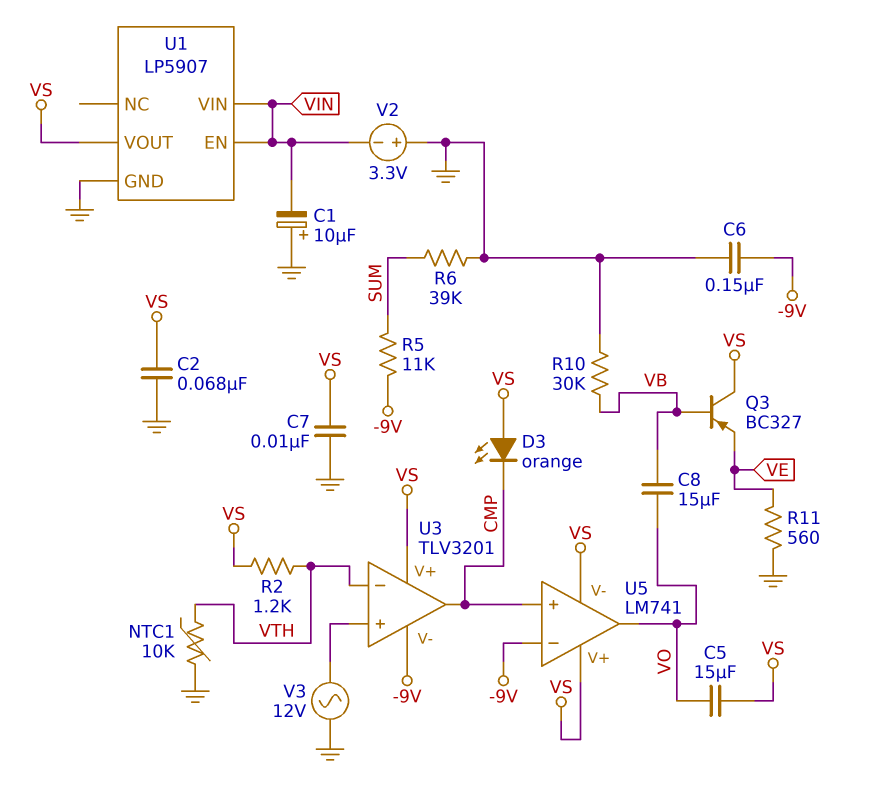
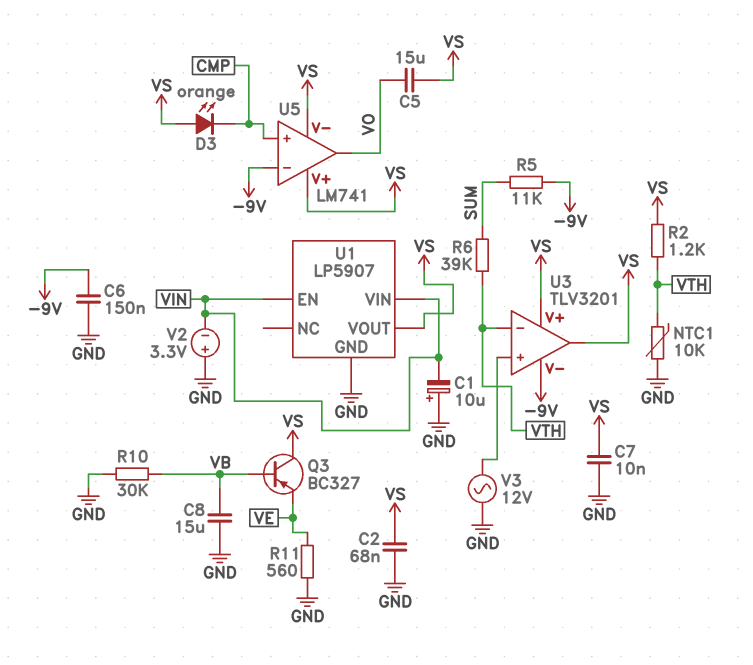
C8: 15uF (VB, VO) -> 15uF (GND, VB)
R6: 39k (GND, SUM) -> 39k (SUM, VTH)
U3 pin out: CMP -> VS

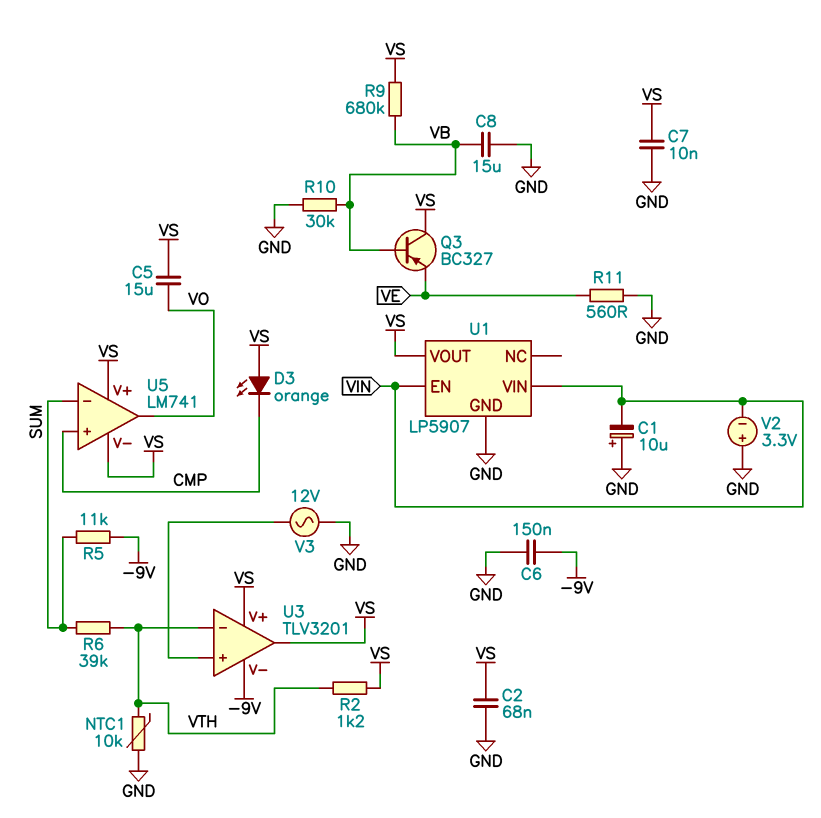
R9: none -> 680k (VB, VS)
U5 pin in-: -9V -> SUM

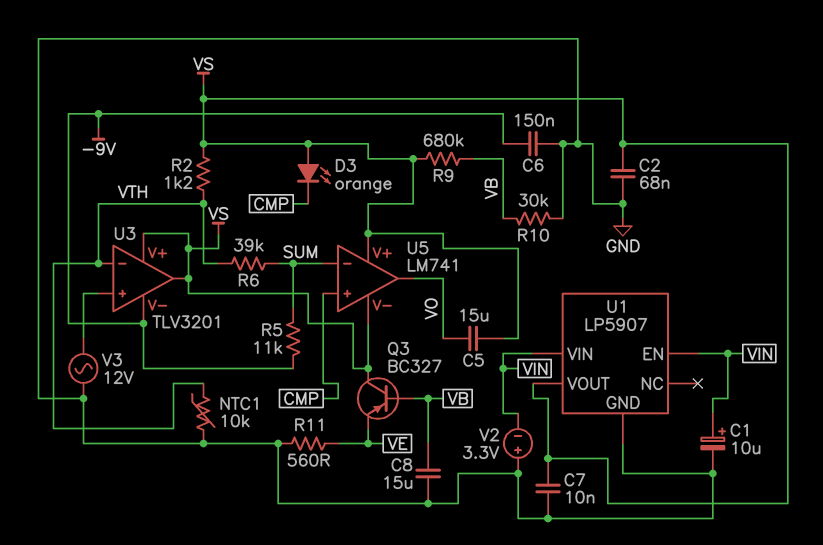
C1: 10uF (plus GND, minus VIN) -> 10uF (plus VIN, minus GND)

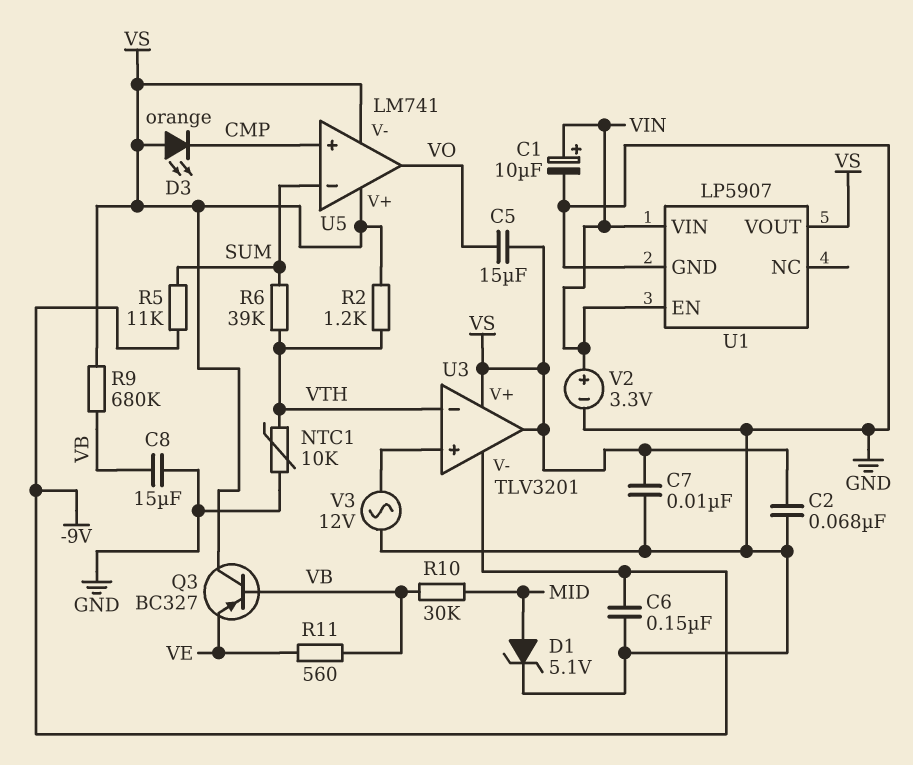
D1: none -> zener 5.1V (A MID, K GND)
R10: 30k (GND, VB) -> 30k (MID, VB)
R11: 560 (GND, VE) -> 560 (VB, VE)
V2: 3.3V (plus GND, minus VIN) -> 3.3V (plus VIN, minus GND)

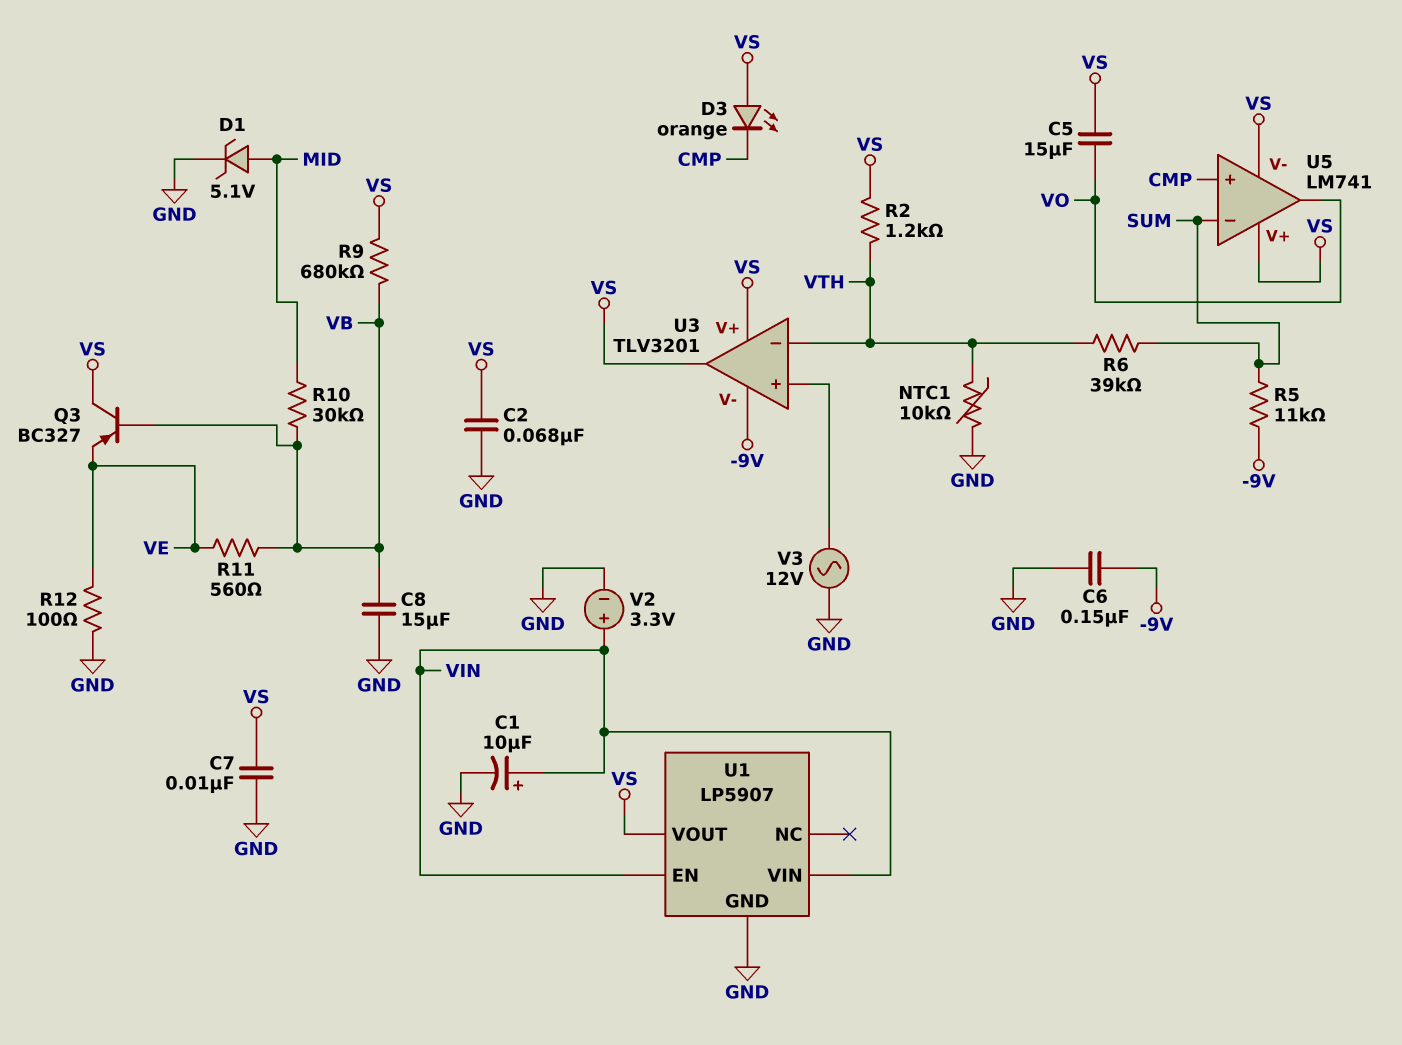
R12: none -> 100 (GND, VE)

